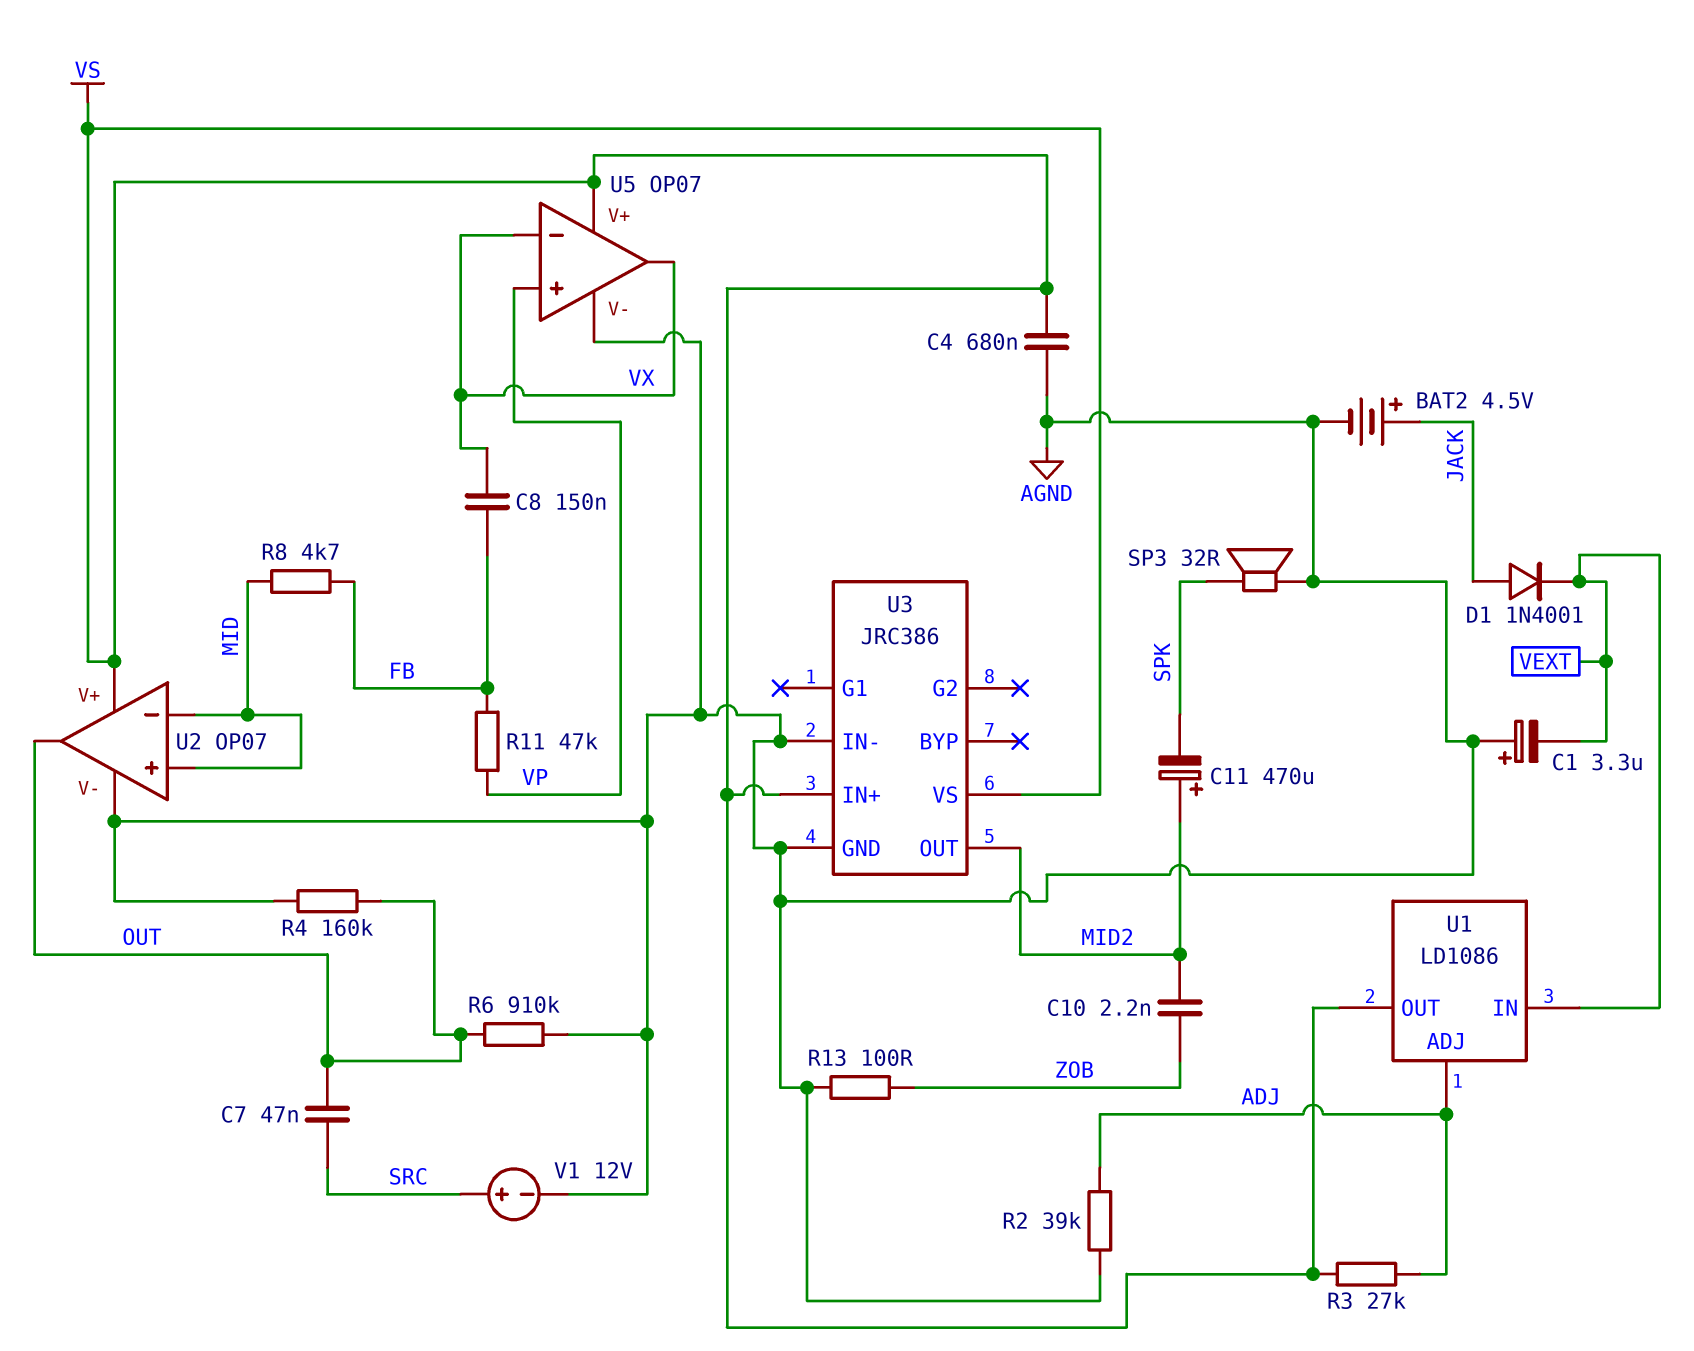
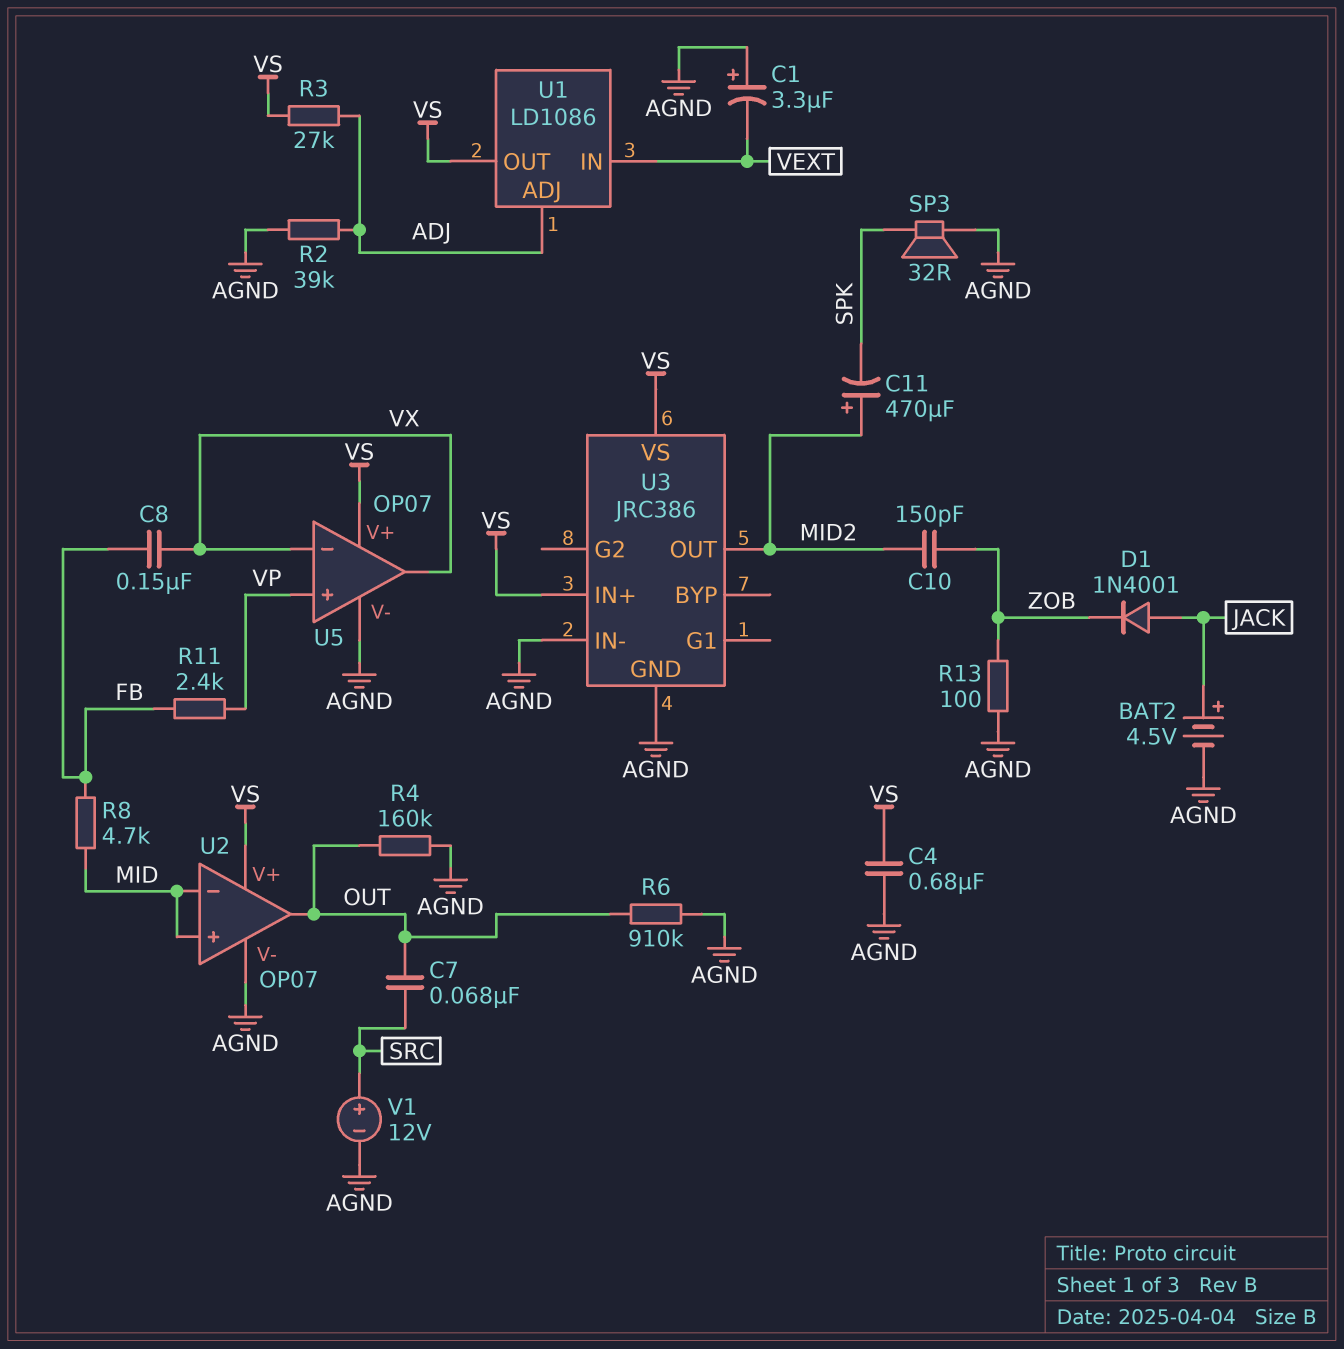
C7: 47nF (OUT, SRC) -> 68nF (OUT, SRC)
C10: 2.2nF (MID2, ZOB) -> 150pF (MID2, ZOB)
D1: diode 1N4001 (A JACK, K VEXT) -> diode 1N4001 (A JACK, K ZOB)
R11: 47k (FB, VP) -> 2.4k (FB, VP)

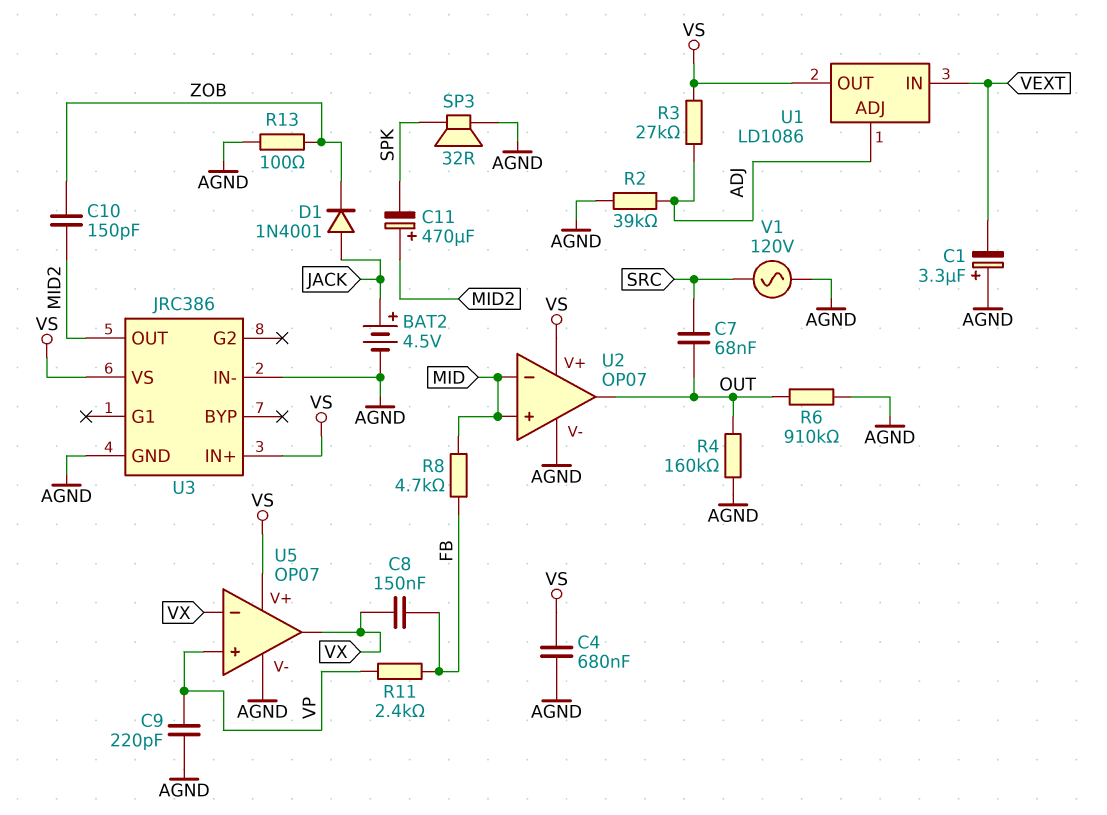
C9: none -> 220pF (AGND, VP)
V1: 12V (plus SRC, minus AGND) -> AC 120V (AGND, SRC)

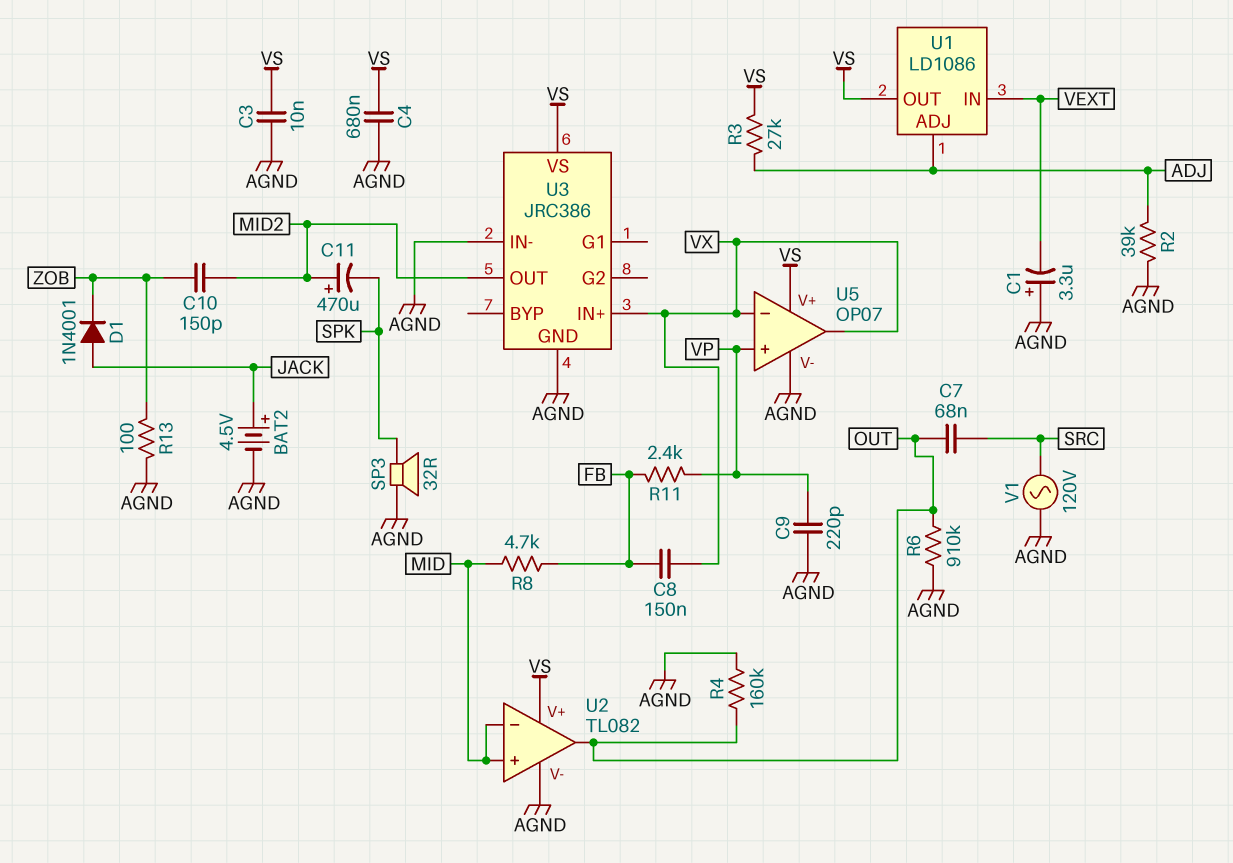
C3: none -> 10nF (AGND, VS)
U2: OP07 -> TL082
U3 pin IN+: VS -> VX

